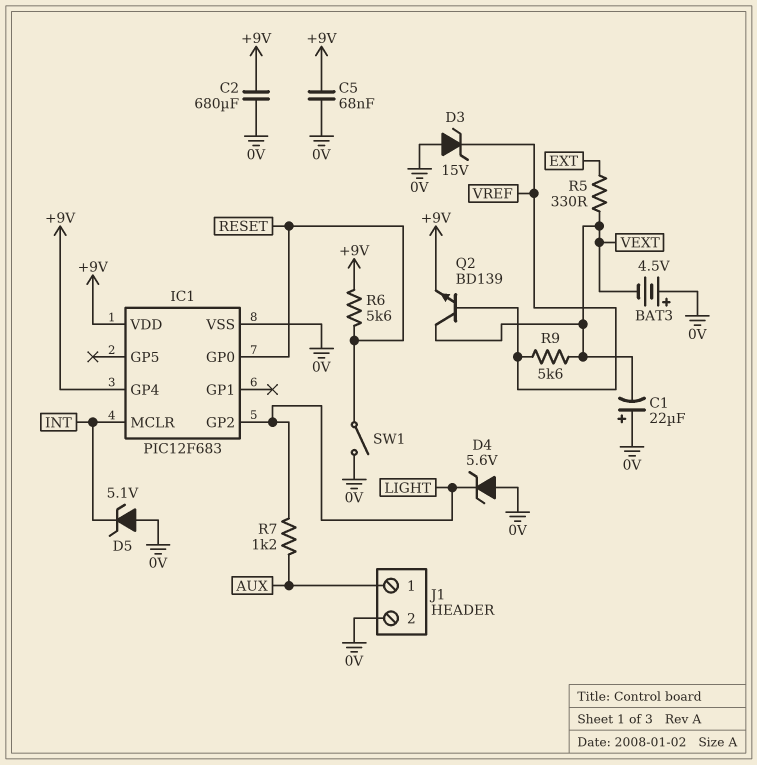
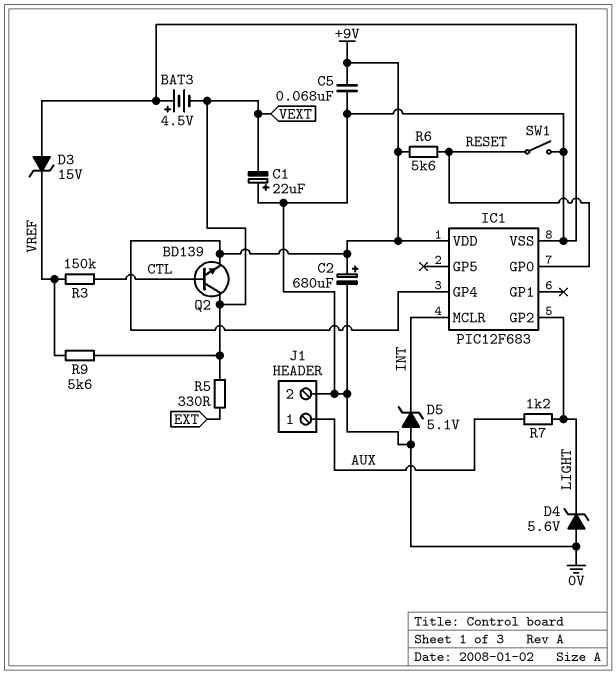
C2: 680uF (+9V, 0V) -> 680uF (plus +9V, minus 0V)
Q2: NPN BD139 (B VREF, C VEXT, E +9V) -> NPN BD139 (B CTL, C VEXT, E +9V)
R3: none -> 150k (CTL, VREF)

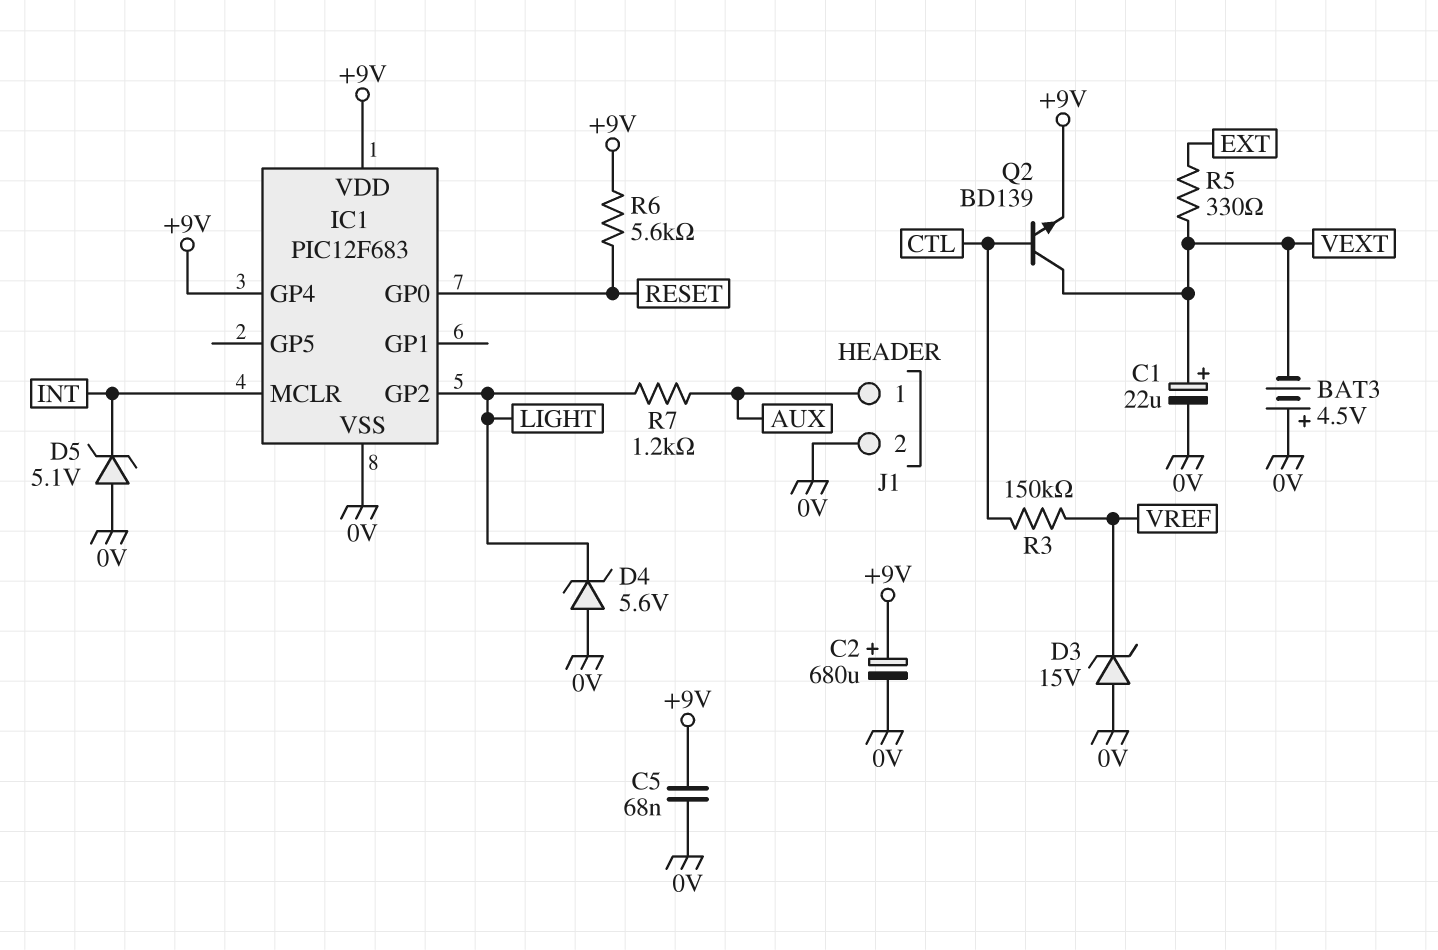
C1: 22uF (plus 0V, minus VEXT) -> 22uF (plus VEXT, minus 0V)
R9: 5.6k (VEXT, VREF) -> none
SW1: switch (0V, RESET) -> none

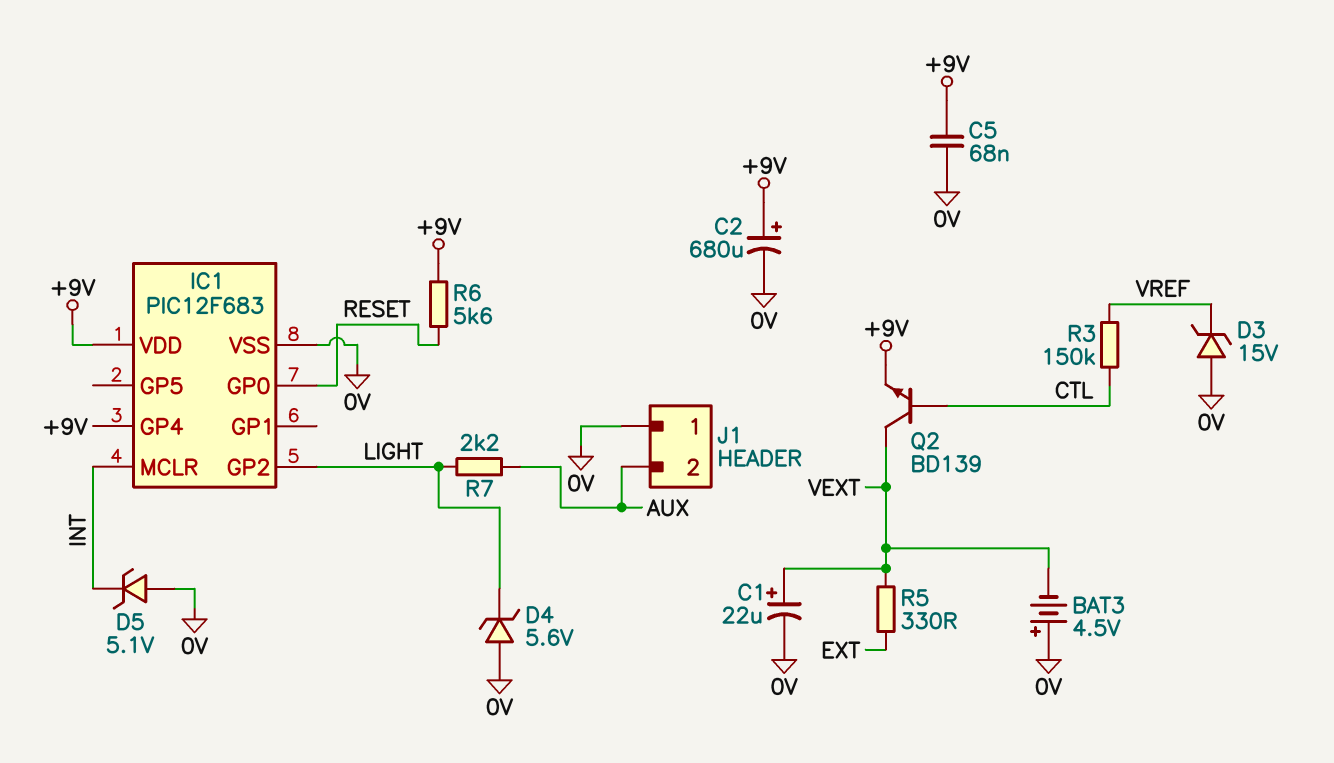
J1 pin 1: AUX -> 0V
J1 pin 2: 0V -> AUX
R7: 1.2k (AUX, LIGHT) -> 2.2k (AUX, LIGHT)

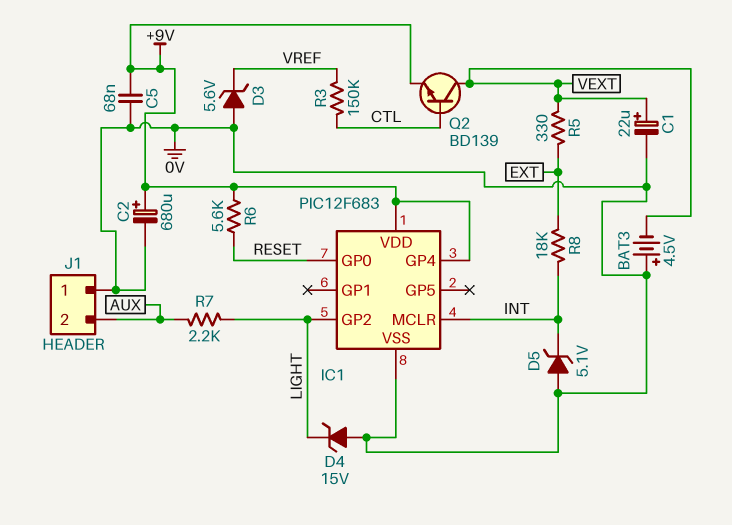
D3: zener 15V (A 0V, K VREF) -> zener 5.6V (A 0V, K VREF)
D4: zener 5.6V (A 0V, K LIGHT) -> zener 15V (A 0V, K LIGHT)
R8: none -> 18k (EXT, INT)

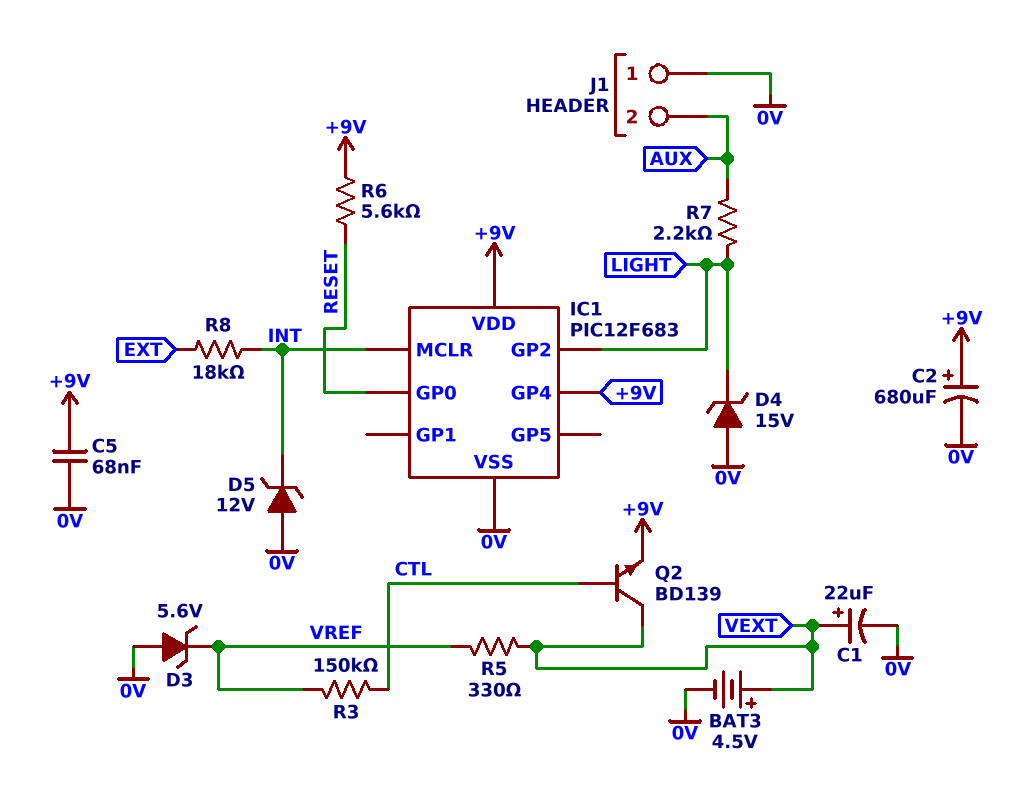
BAT3: 4.5V (plus 0V, minus VEXT) -> 4.5V (plus VEXT, minus 0V)
D5: zener 5.1V (A 0V, K INT) -> zener 12V (A 0V, K INT)
R5: 330 (EXT, VEXT) -> 330 (VEXT, VREF)

